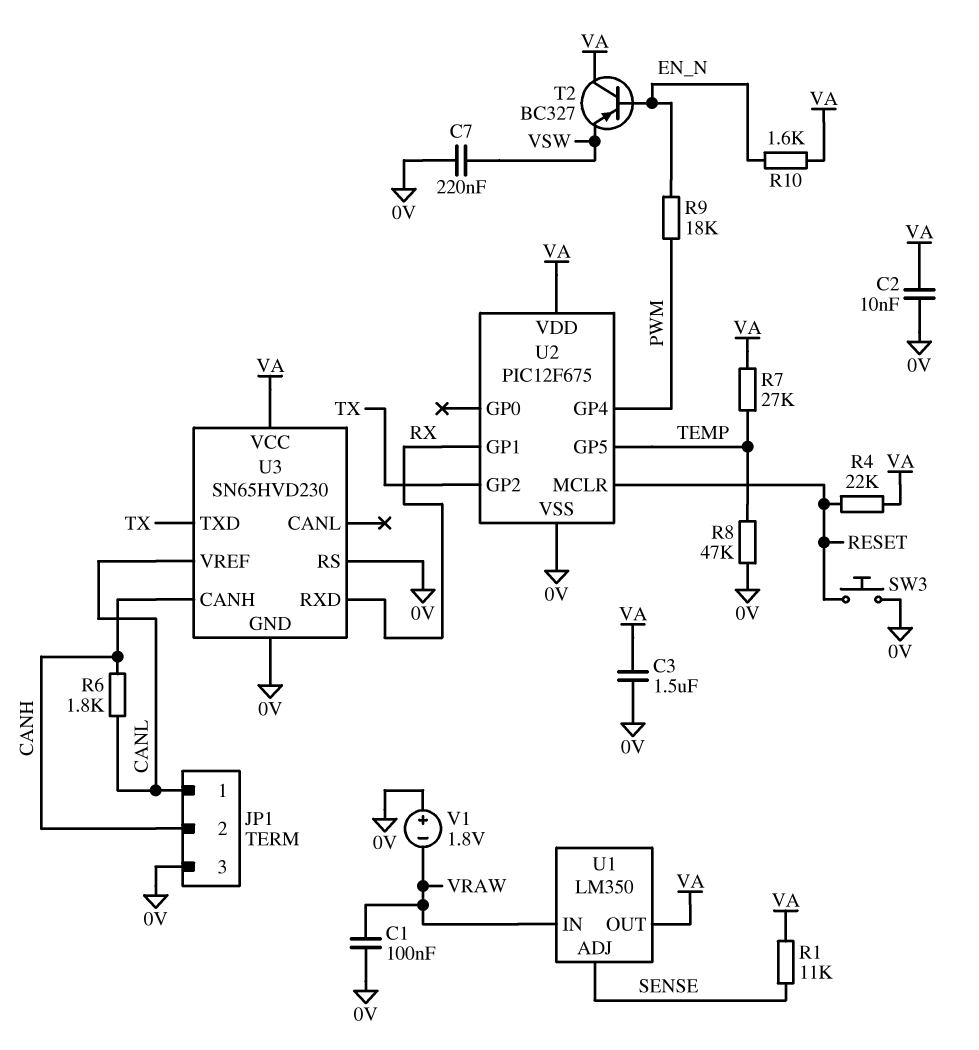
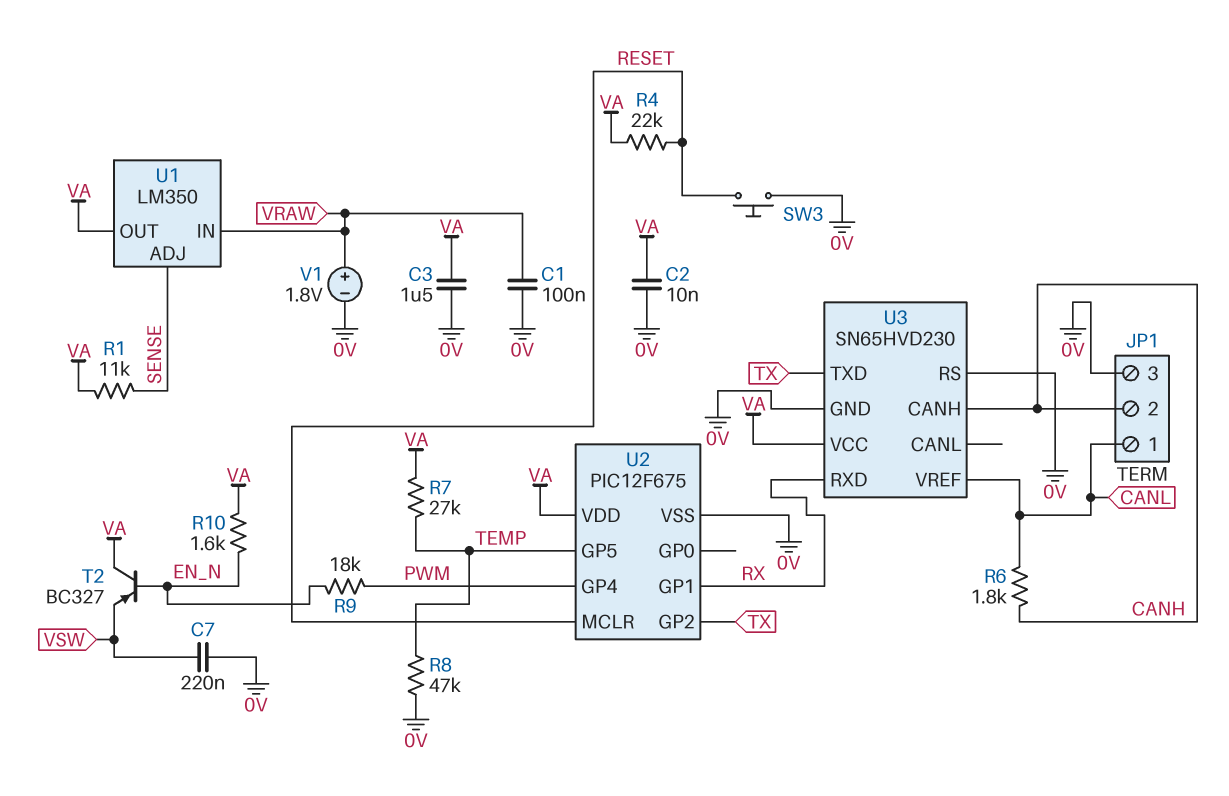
V1: 1.8V (plus 0V, minus VRAW) -> 1.8V (plus VRAW, minus 0V)

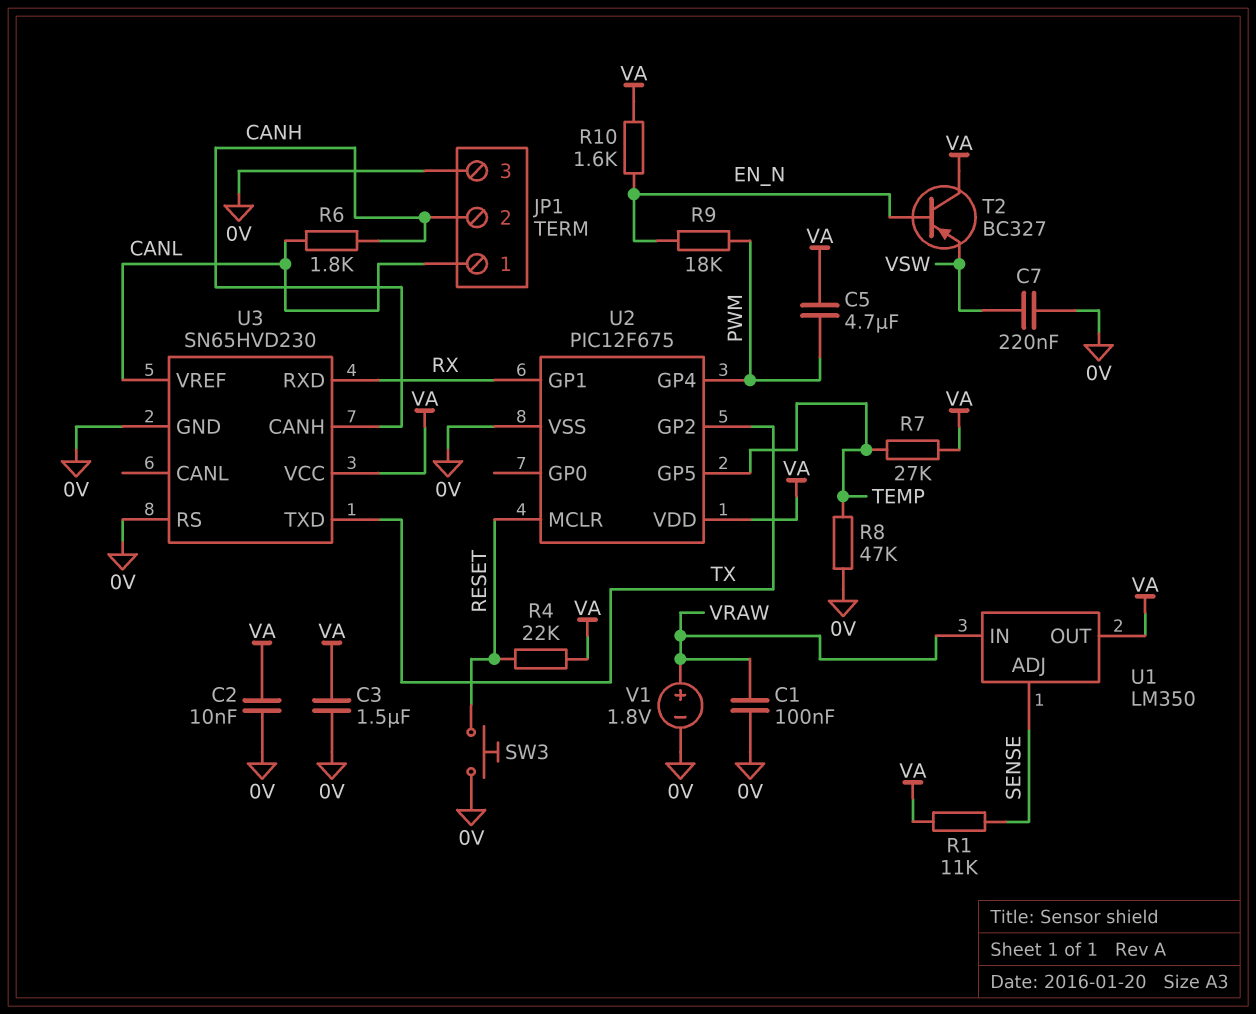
C5: none -> 4.7uF (PWM, VA)

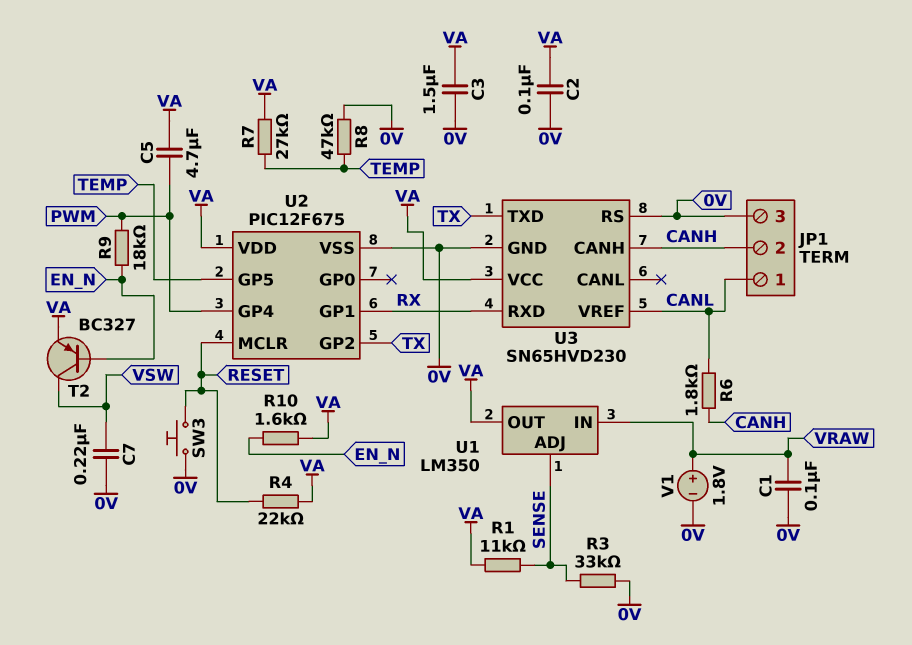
C2: 10nF (0V, VA) -> 100nF (0V, VA)
R3: none -> 33k (0V, SENSE)
T2: PNP BC327 (B EN_N, C VA, E VSW) -> PNP BC327 (B EN_N, C VSW, E VA)

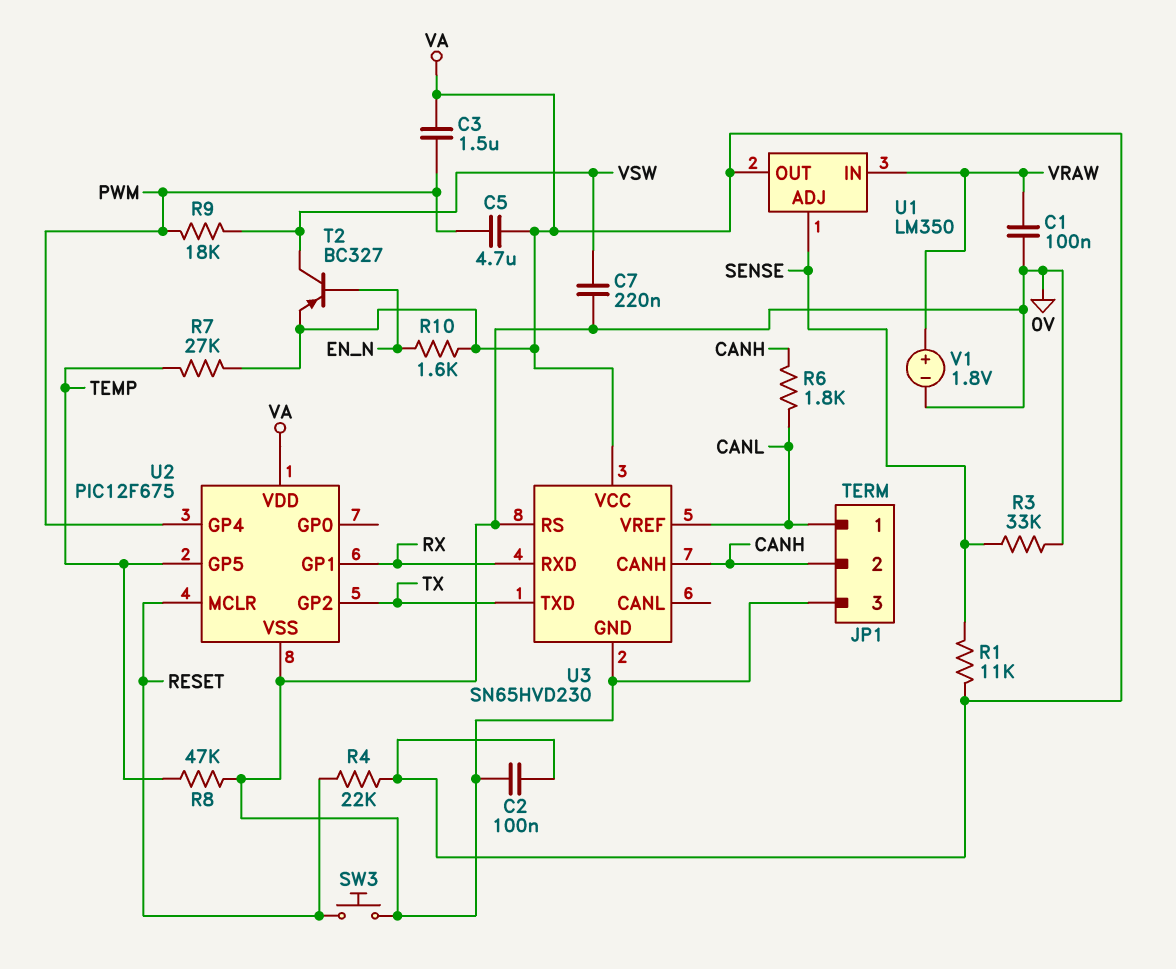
C3: 1.5uF (0V, VA) -> 1.5uF (PWM, VA)
R9: 18k (EN_N, PWM) -> 18k (PWM, VSW)

